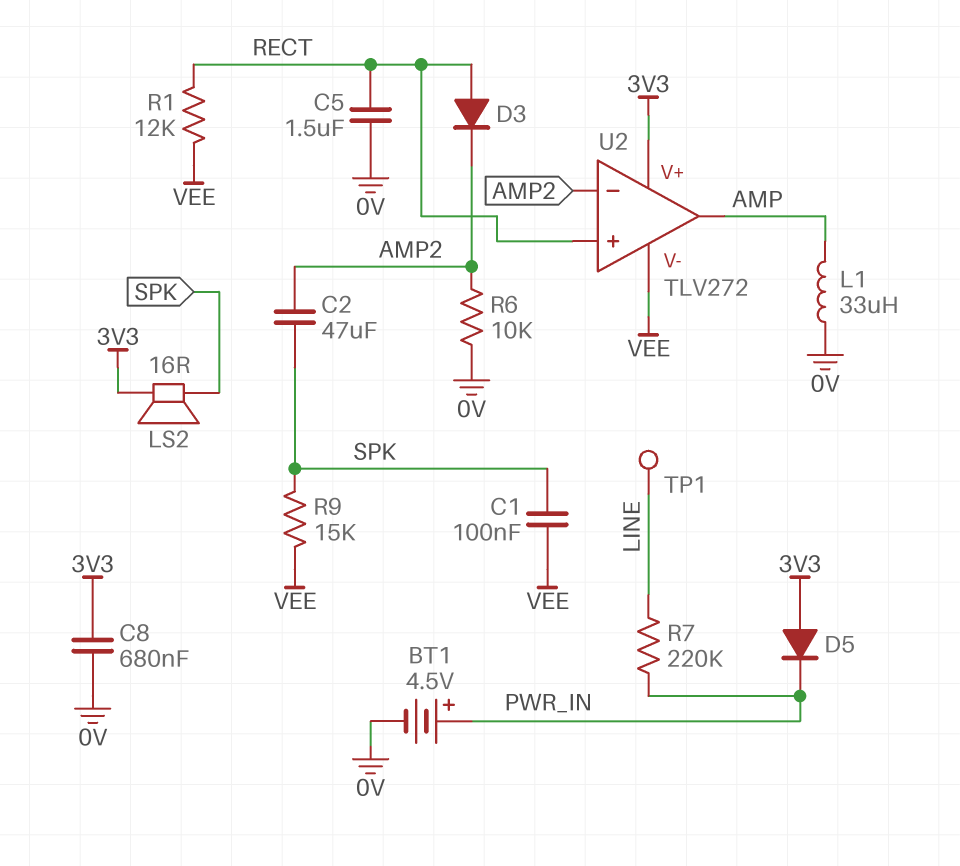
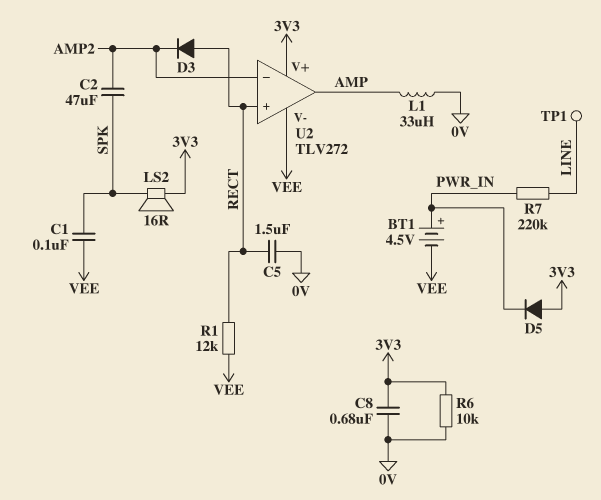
BT1: 4.5V (plus PWR_IN, minus 0V) -> 4.5V (plus PWR_IN, minus VEE)
R6: 10k (0V, AMP2) -> 10k (0V, 3V3)
R9: 15k (SPK, VEE) -> none

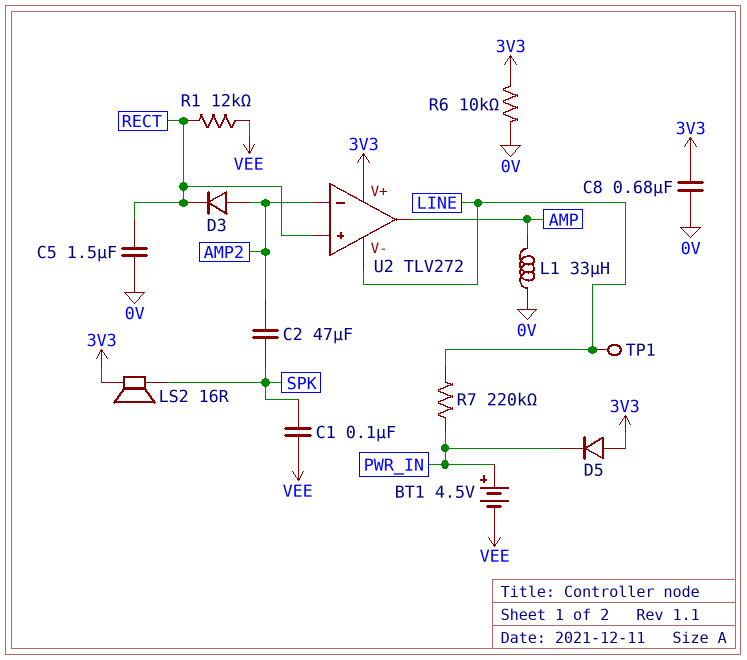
D3: diode (A RECT, K AMP2) -> diode (A AMP2, K RECT)
U2 pin V-: VEE -> LINE

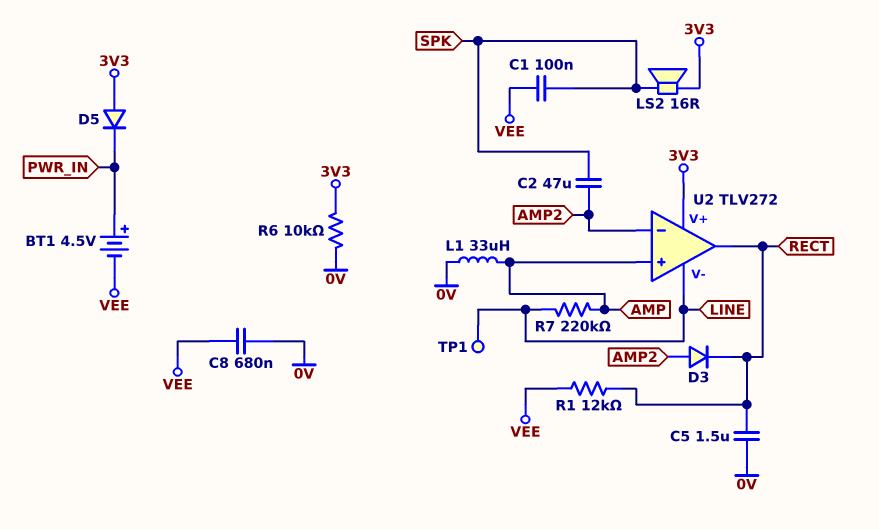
C8: 680nF (0V, 3V3) -> 680nF (0V, VEE)
R7: 220k (LINE, PWR_IN) -> 220k (AMP, LINE)
U2 pin in+: RECT -> AMP
U2 pin out: AMP -> RECT

